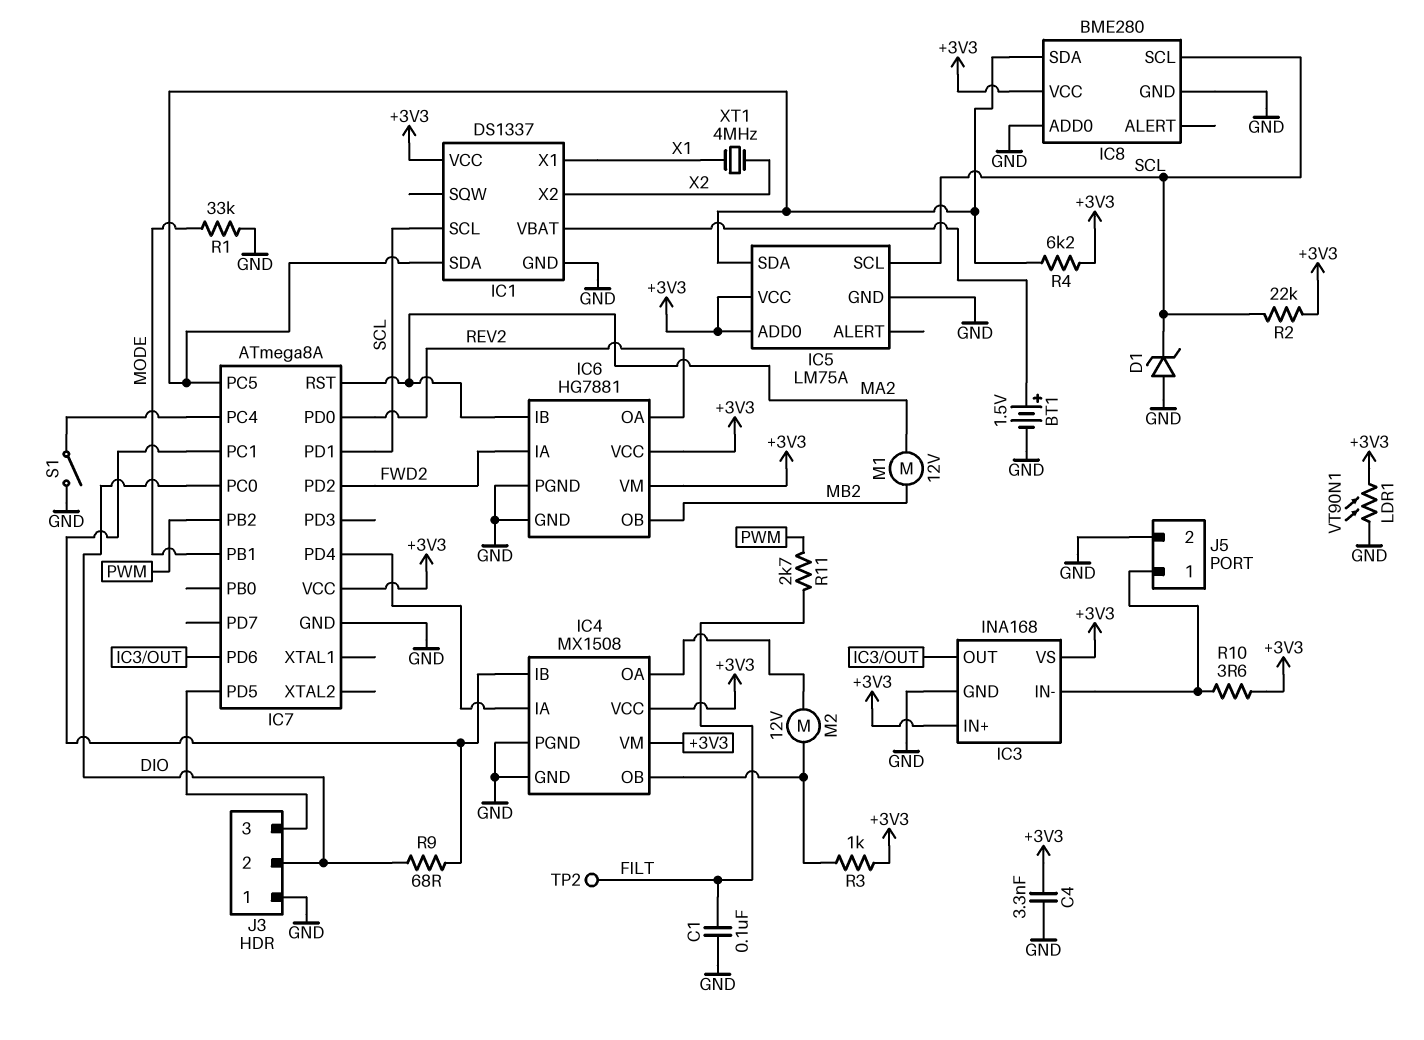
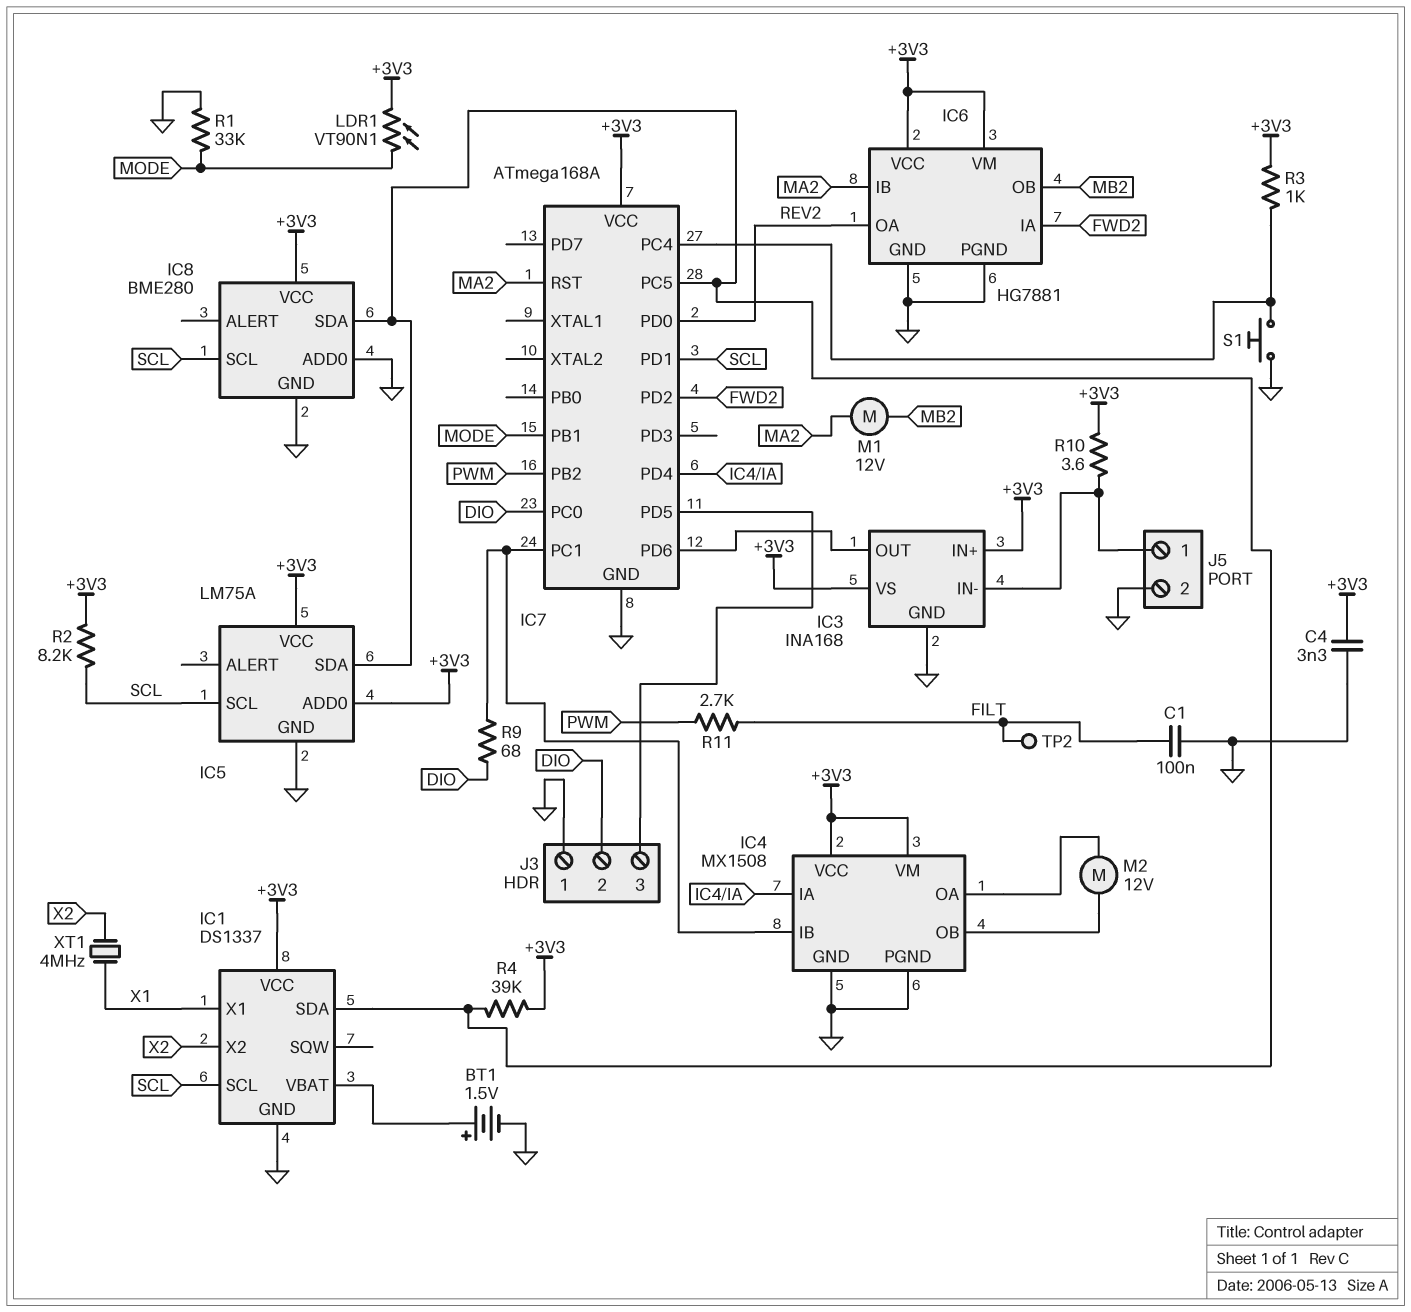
D1: zener (A GND, K SCL) -> none
IC7: ATmega8A -> ATmega168A
LDR1: VT90N1 (+3V3, GND) -> VT90N1 (+3V3, MODE)
R2: 22k (+3V3, SCL) -> 8.2k (+3V3, SCL)
R3: 1k (+3V3, IC4/OB) -> 1k (+3V3, IC7/PC4)
R4: 6.2k (+3V3, IC1/SDA) -> 39k (+3V3, IC1/SDA)
S1: switch (GND, IC7/PC4) -> button (GND, IC7/PC4)

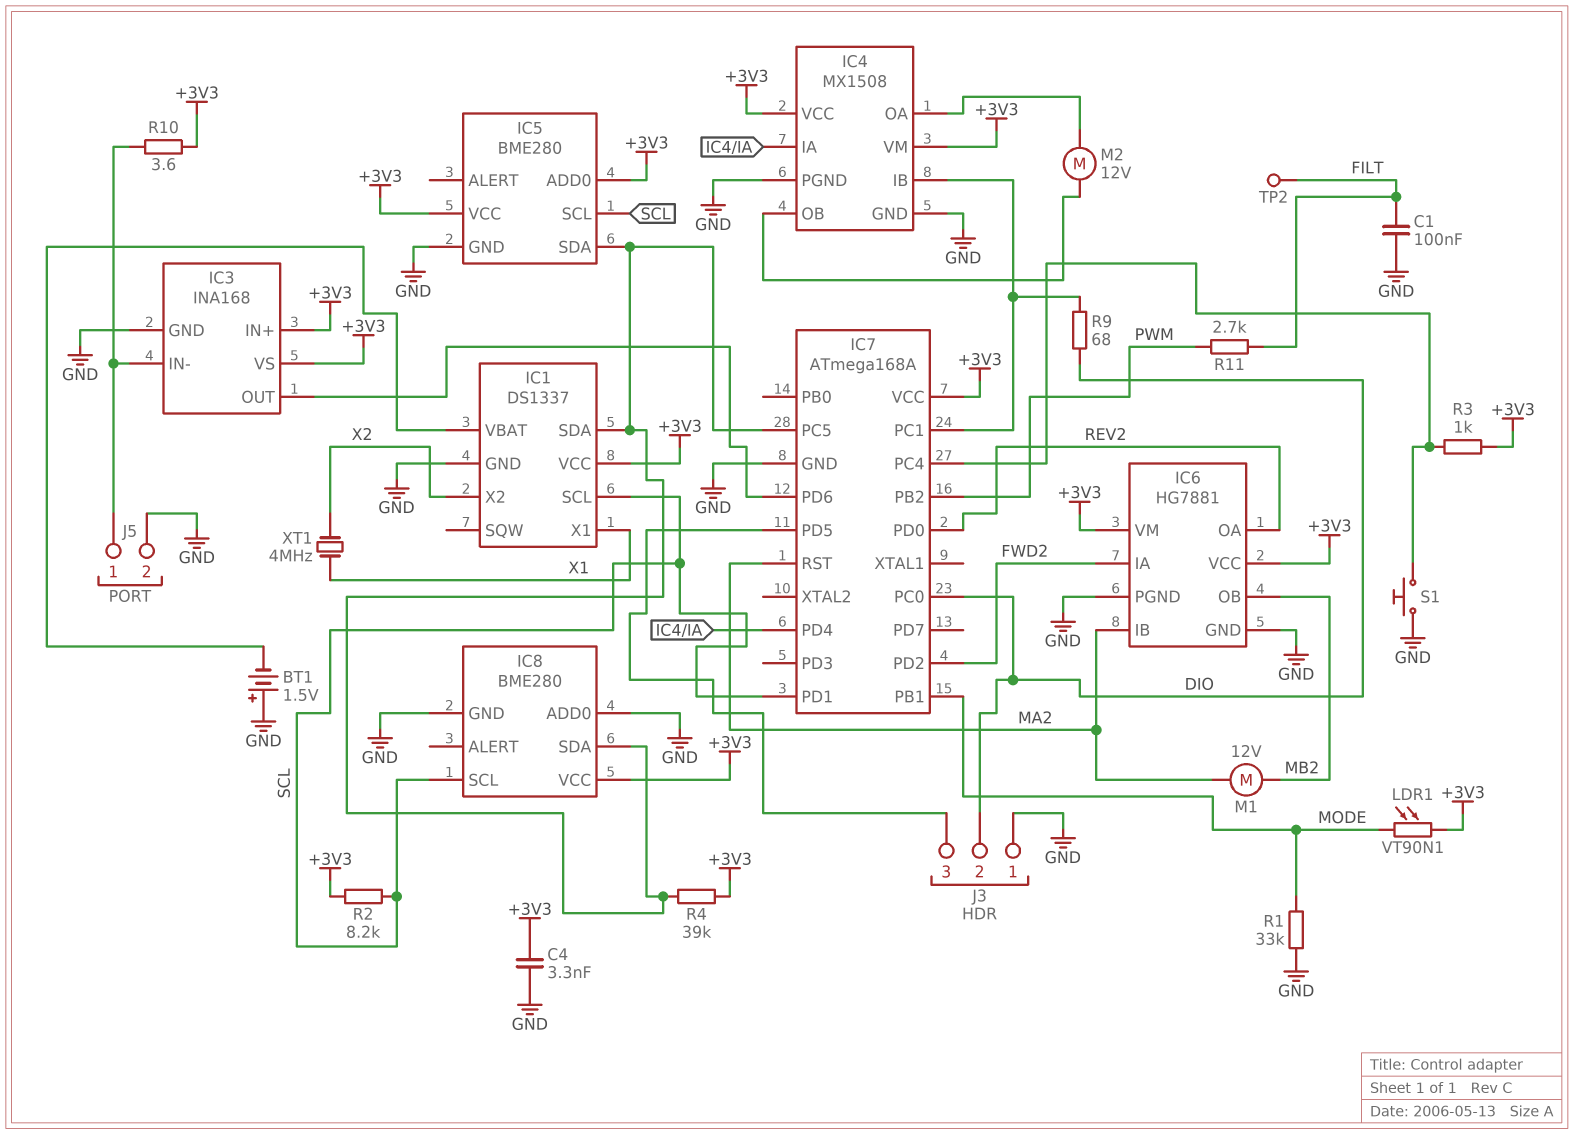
BT1: 1.5V (plus IC1/VBAT, minus GND) -> 1.5V (plus GND, minus IC1/VBAT)
IC5: LM75A -> BME280

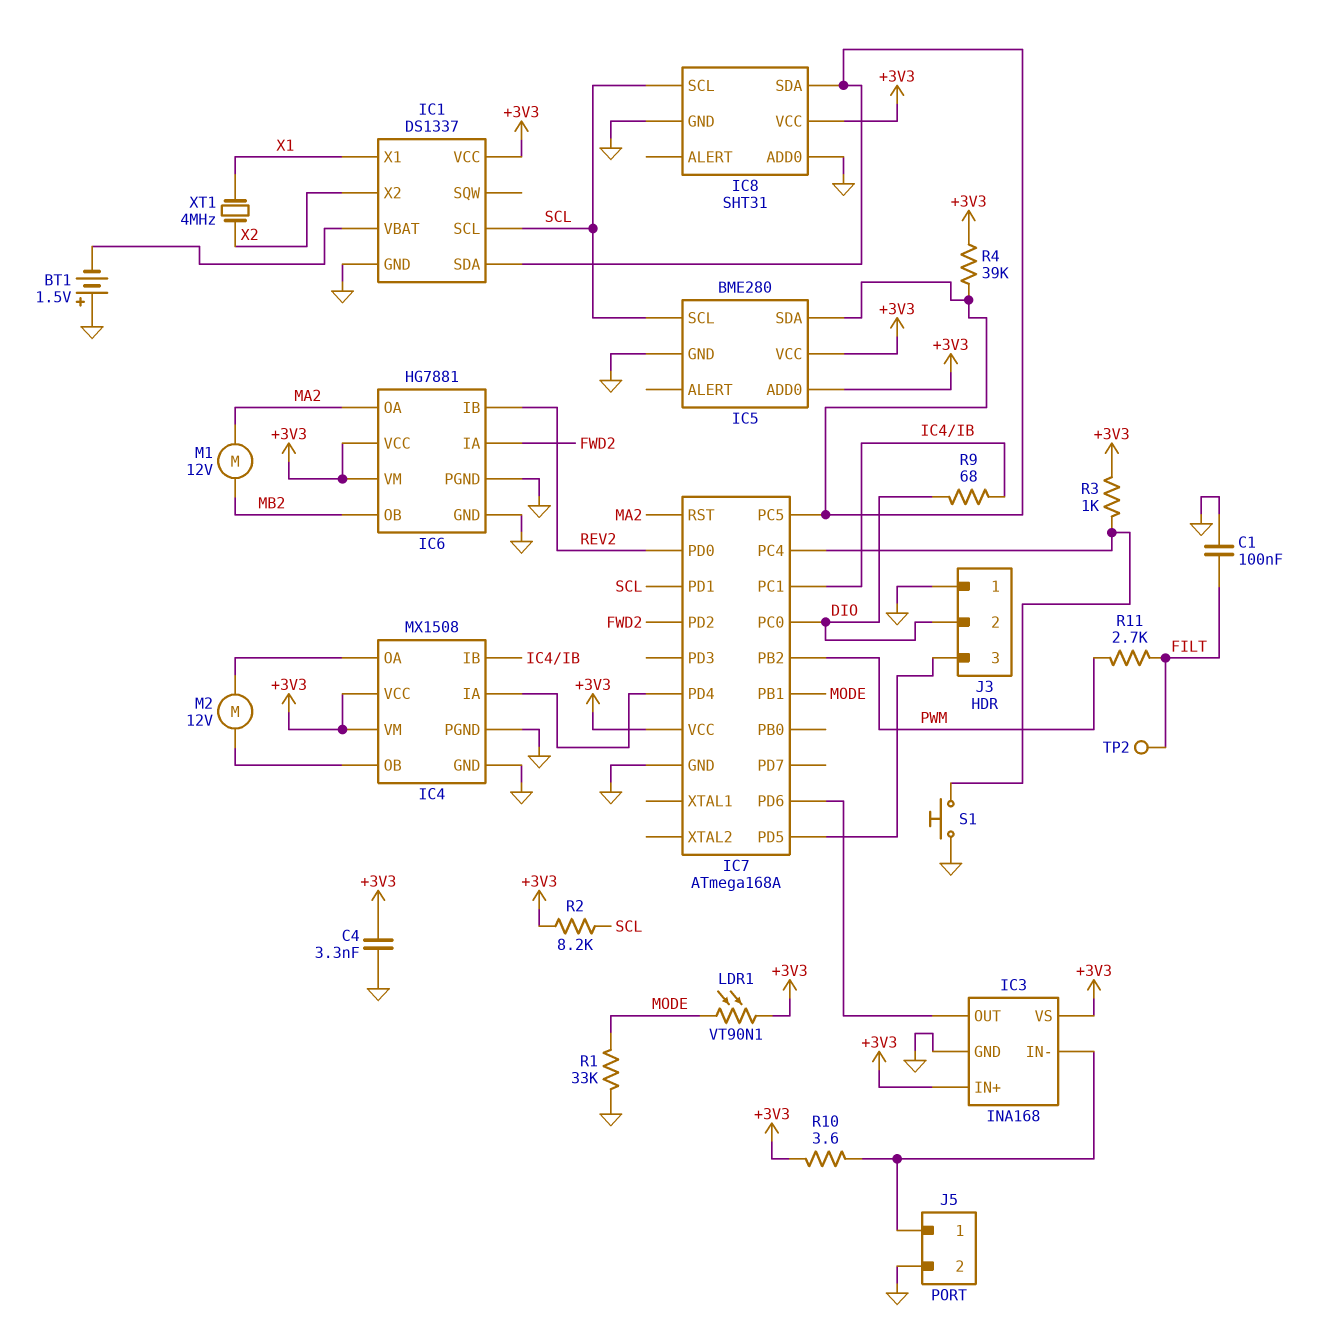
IC6 pin IB: MA2 -> REV2
IC6 pin OA: REV2 -> MA2
IC8: BME280 -> SHT31

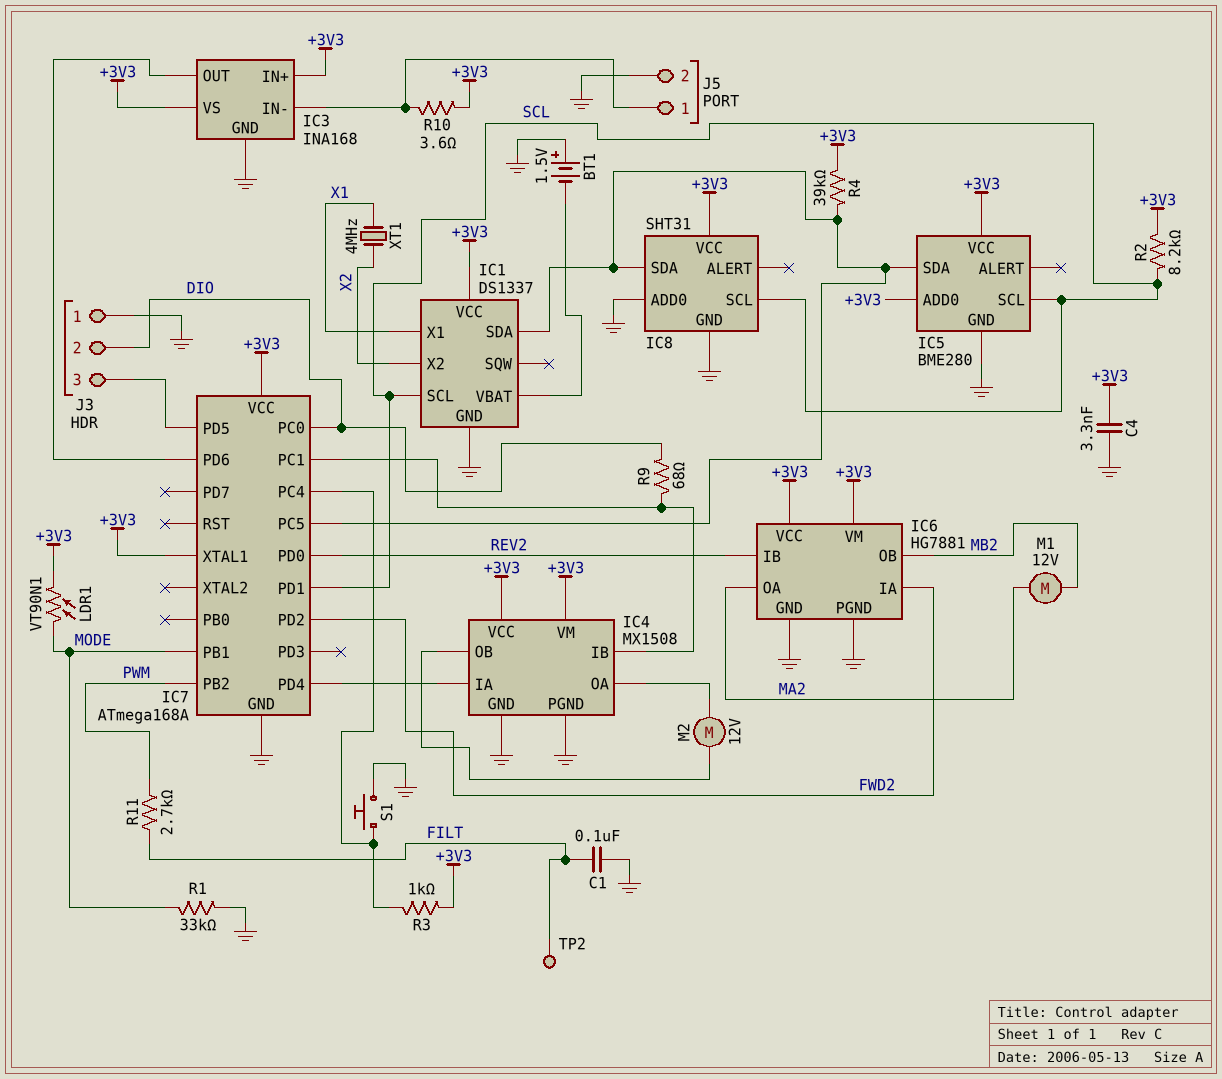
IC7 pin RST: MA2 -> none
IC7 pin XTAL1: none -> +3V3

